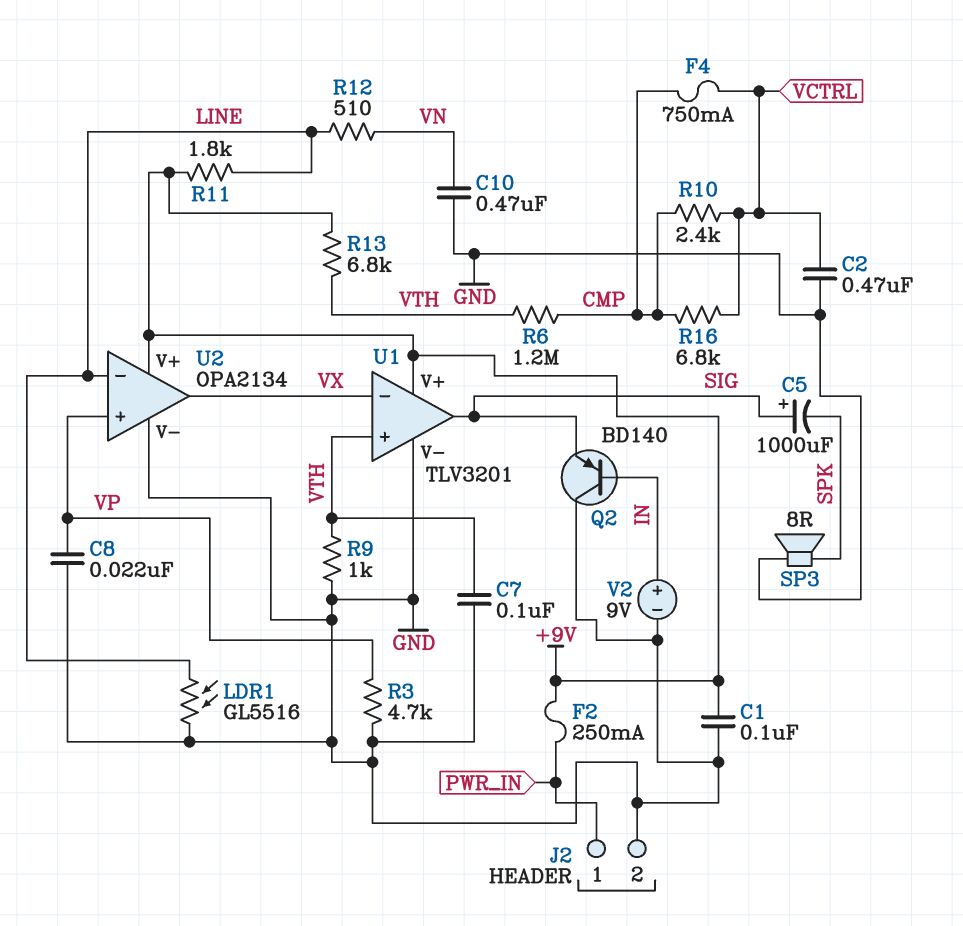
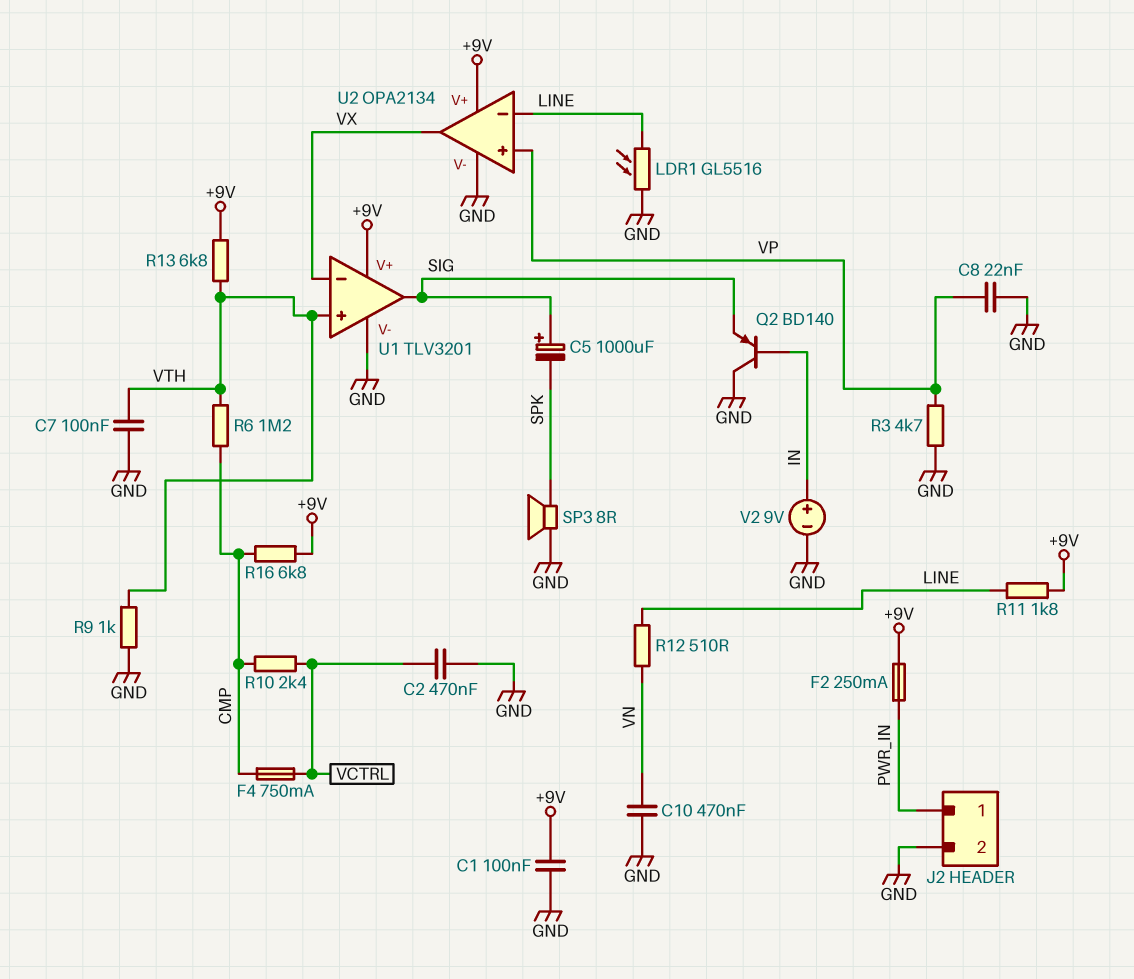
R16: 6.8k (CMP, VCTRL) -> 6.8k (+9V, CMP)

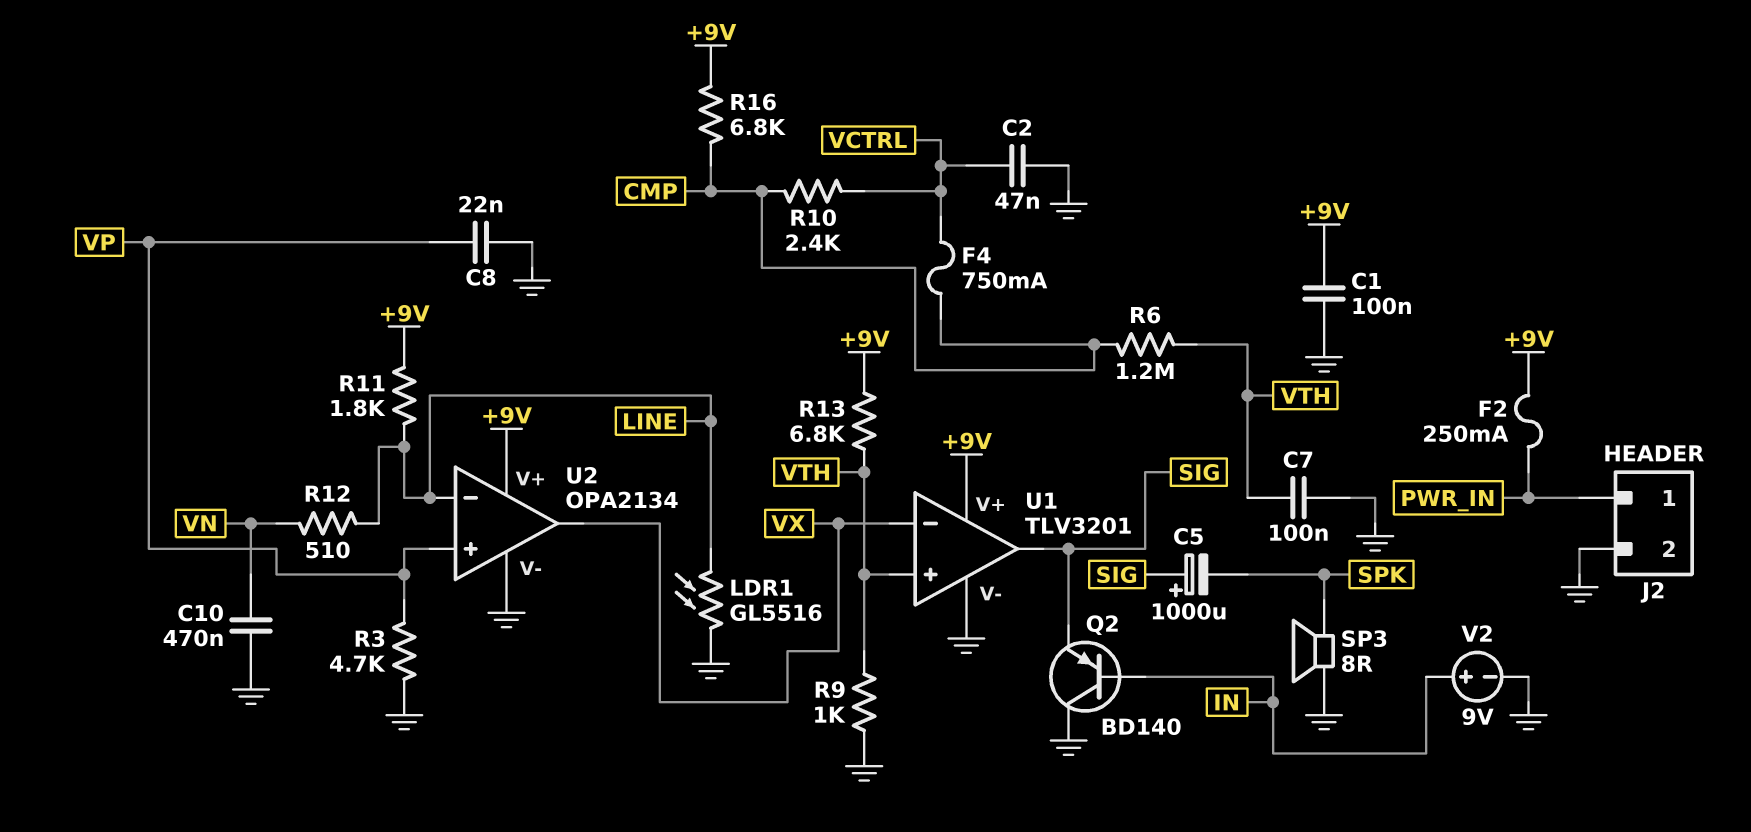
C2: 470nF (GND, VCTRL) -> 47nF (GND, VCTRL)

